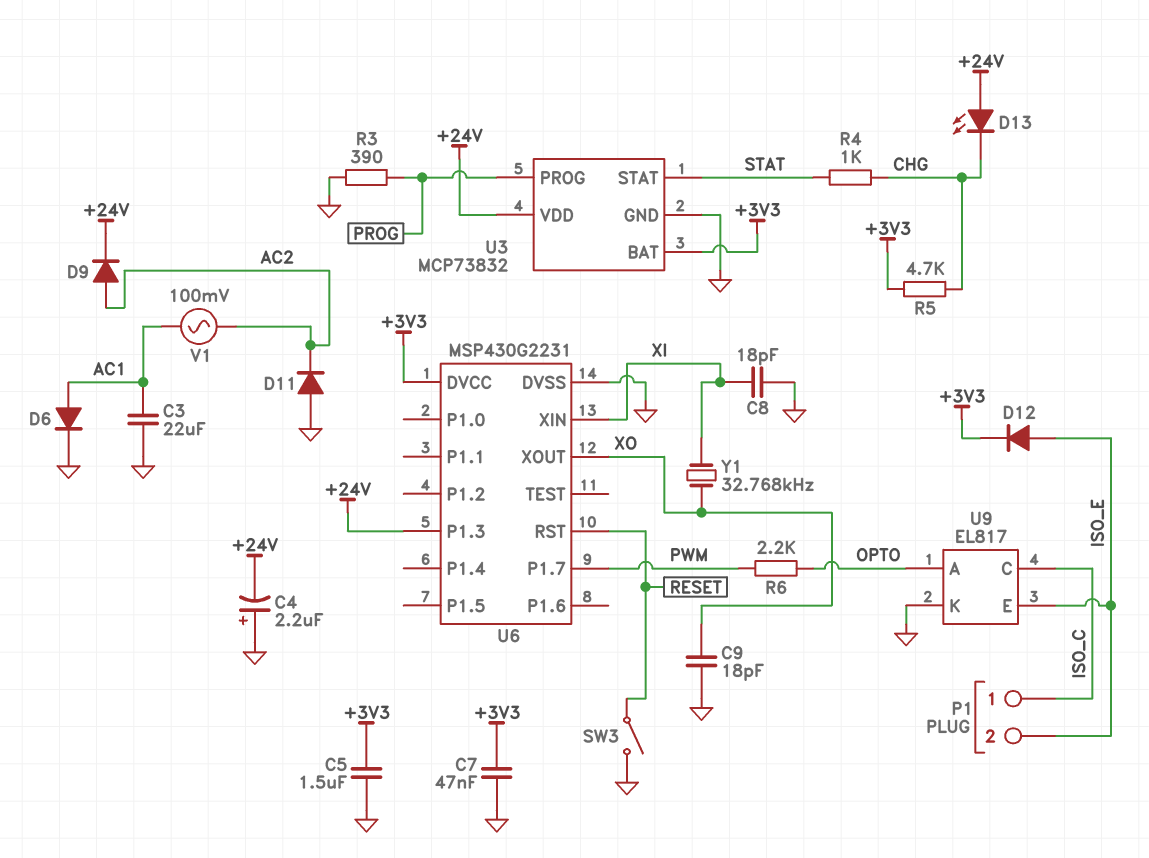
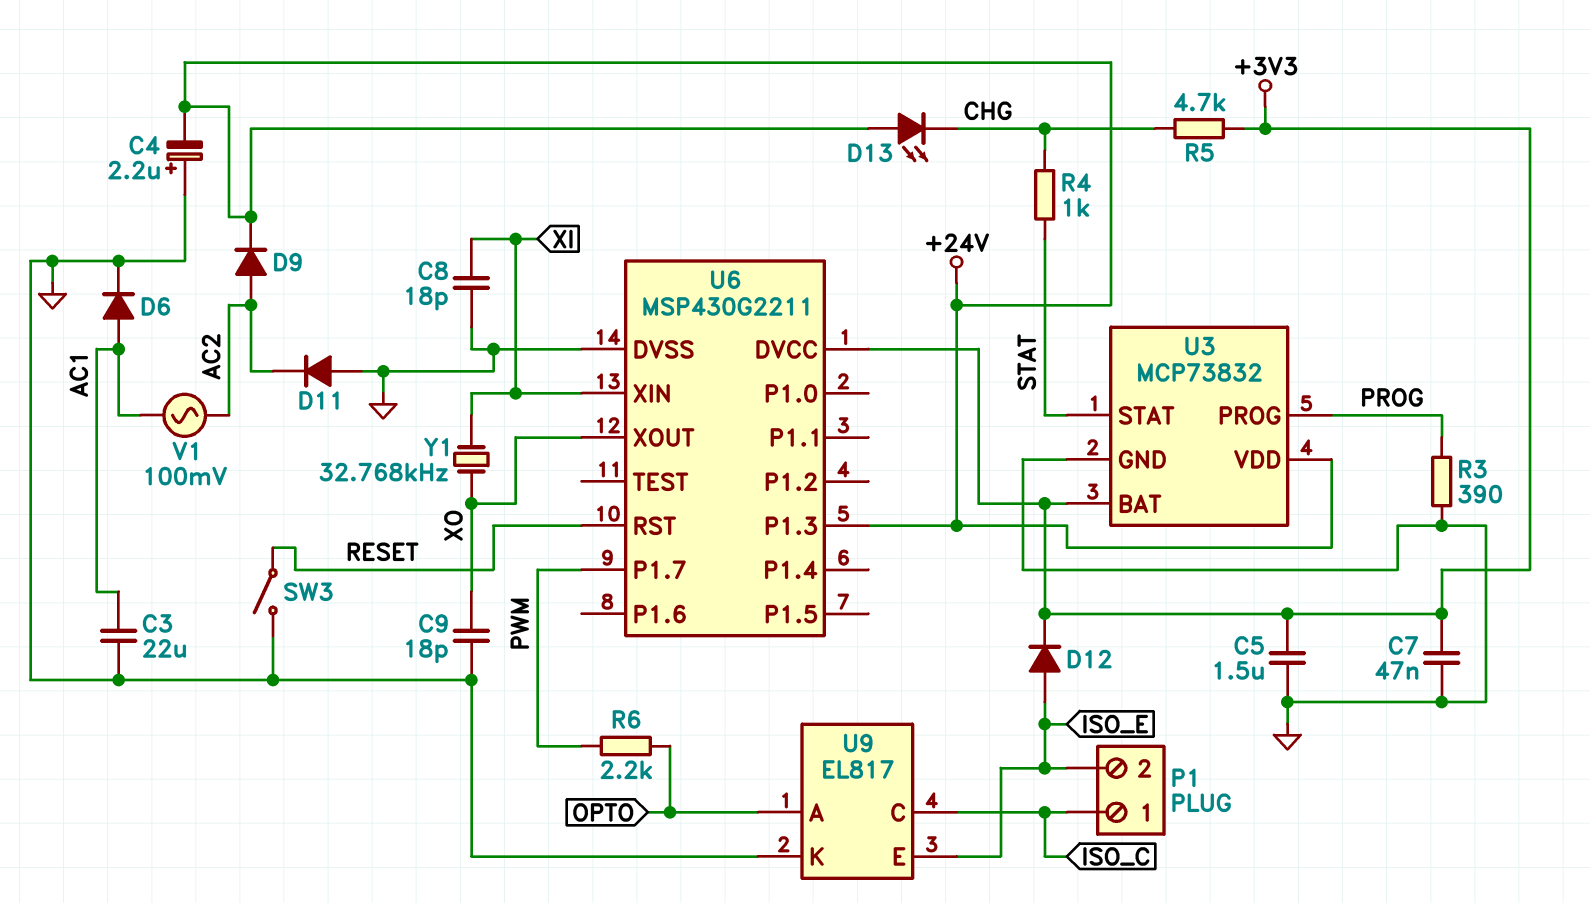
U6: MSP430G2231 -> MSP430G2211

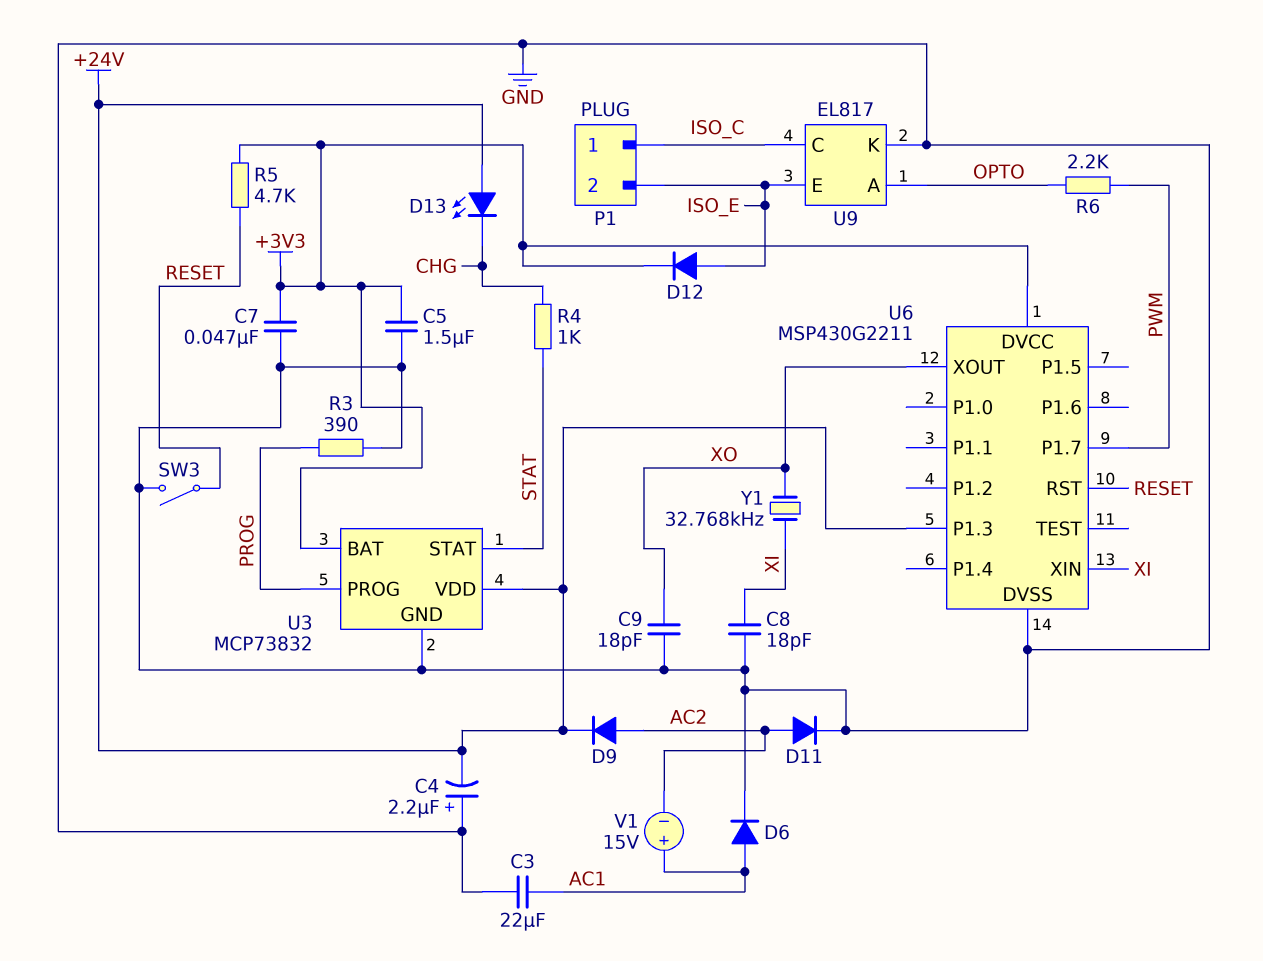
D11: diode (A GND, K AC2) -> diode (A AC2, K GND)
R5: 4.7k (+3V3, CHG) -> 4.7k (+3V3, RESET)
V1: AC 100mV (AC1, AC2) -> 15V (plus AC1, minus AC2)

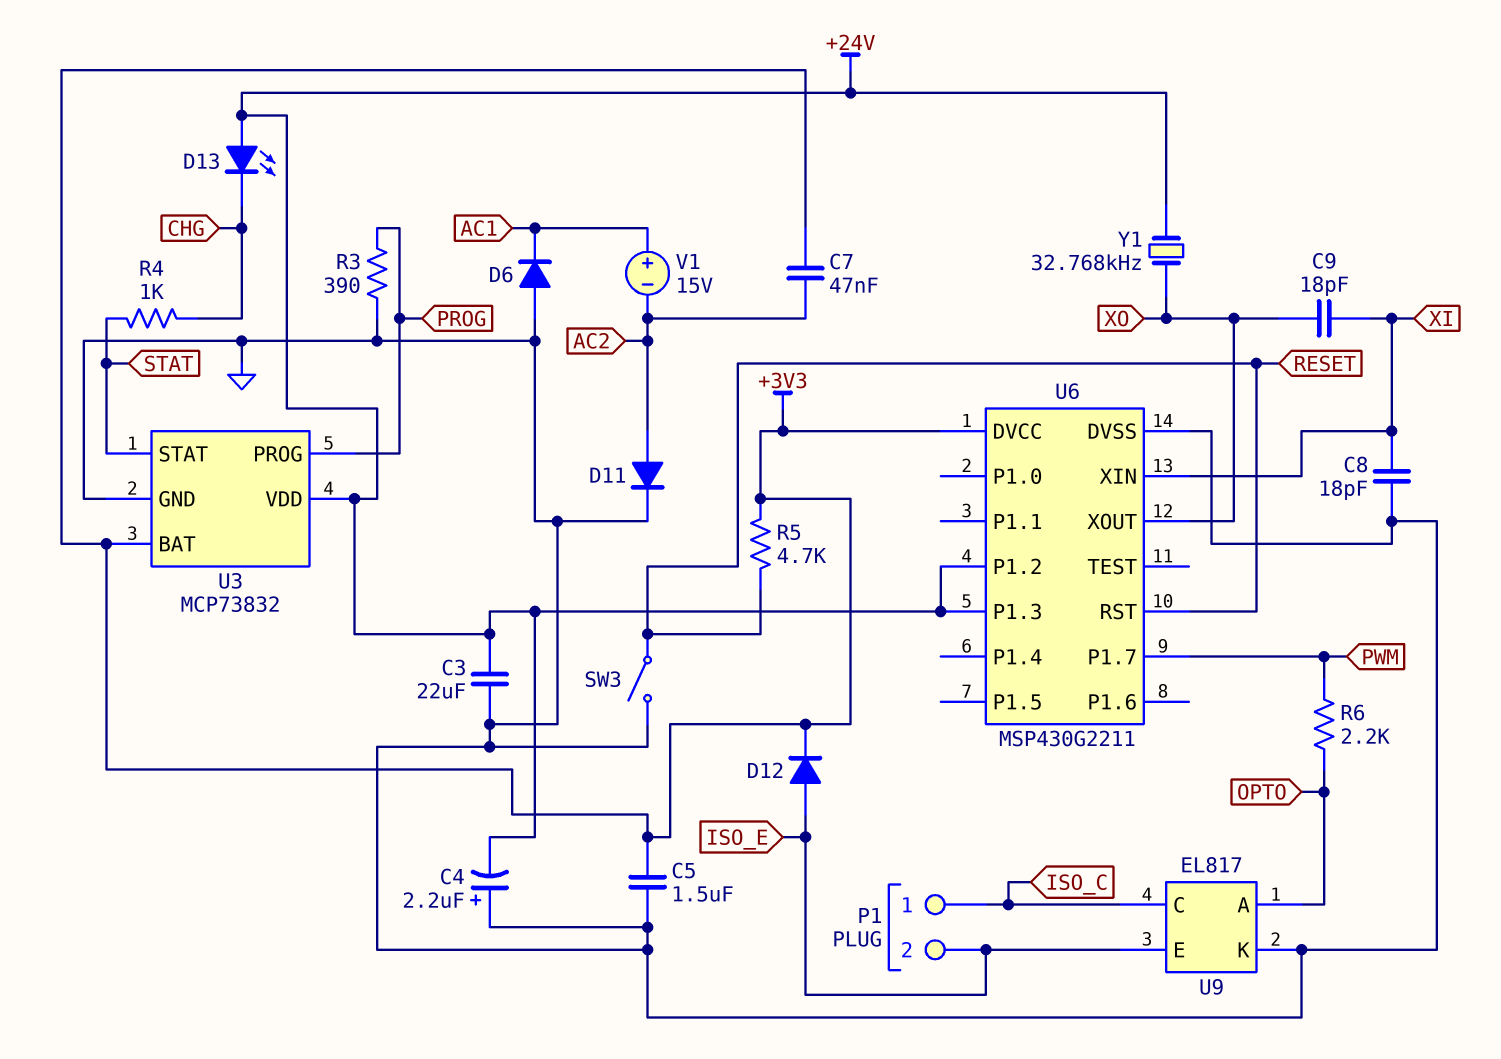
C3: 22uF (AC1, GND) -> 22uF (+24V, GND)
C7: 47nF (+3V3, GND) -> 47nF (+3V3, AC2)
C9: 18pF (GND, XO) -> 18pF (XI, XO)
D6: diode (A AC1, K GND) -> diode (A GND, K AC1)
D9: diode (A AC2, K +24V) -> none
U6 pin P1.2: none -> +24V
Y1: 32.768kHz (XI, XO) -> 32.768kHz (+24V, XO)

